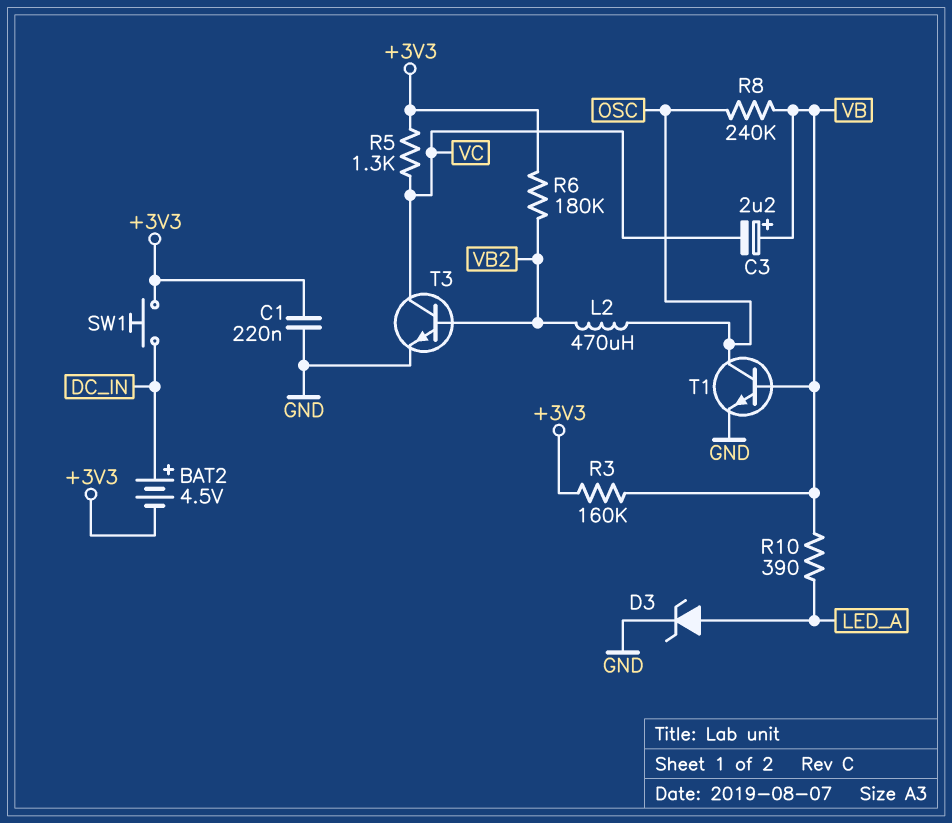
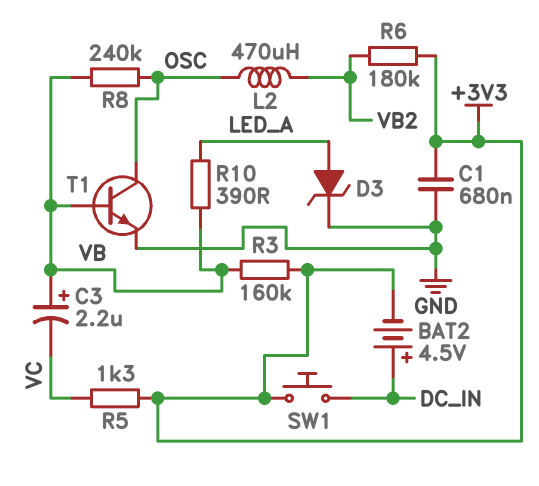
C1: 220nF (+3V3, GND) -> 680nF (+3V3, GND)
T3: NPN (B VB2, C VC, E GND) -> none

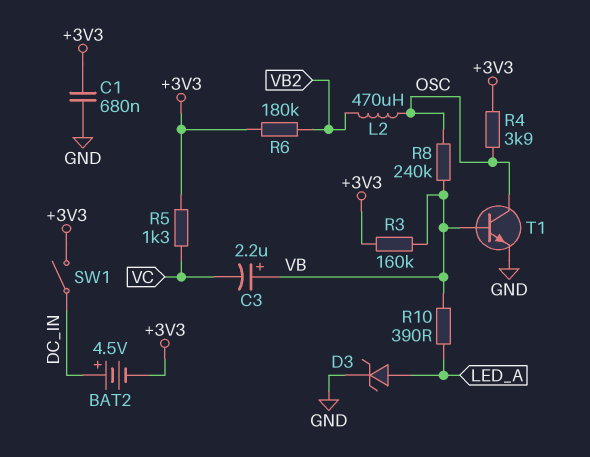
R4: none -> 3.9k (+3V3, OSC)
SW1: button (+3V3, DC_IN) -> switch (+3V3, DC_IN)

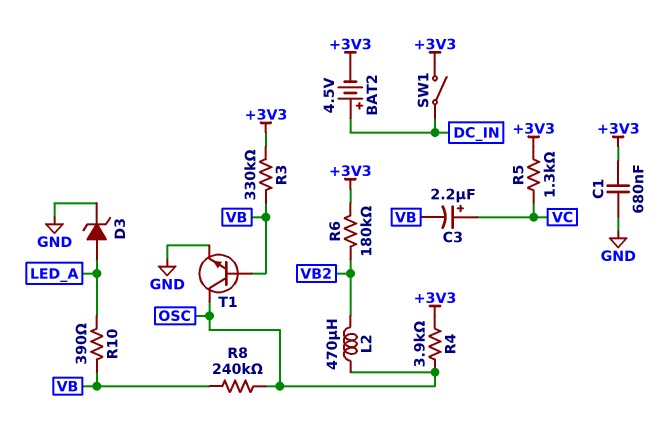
C3: 2.2uF (plus VB, minus VC) -> 2.2uF (plus VC, minus VB)
R3: 160k (+3V3, VB) -> 330k (+3V3, VB)

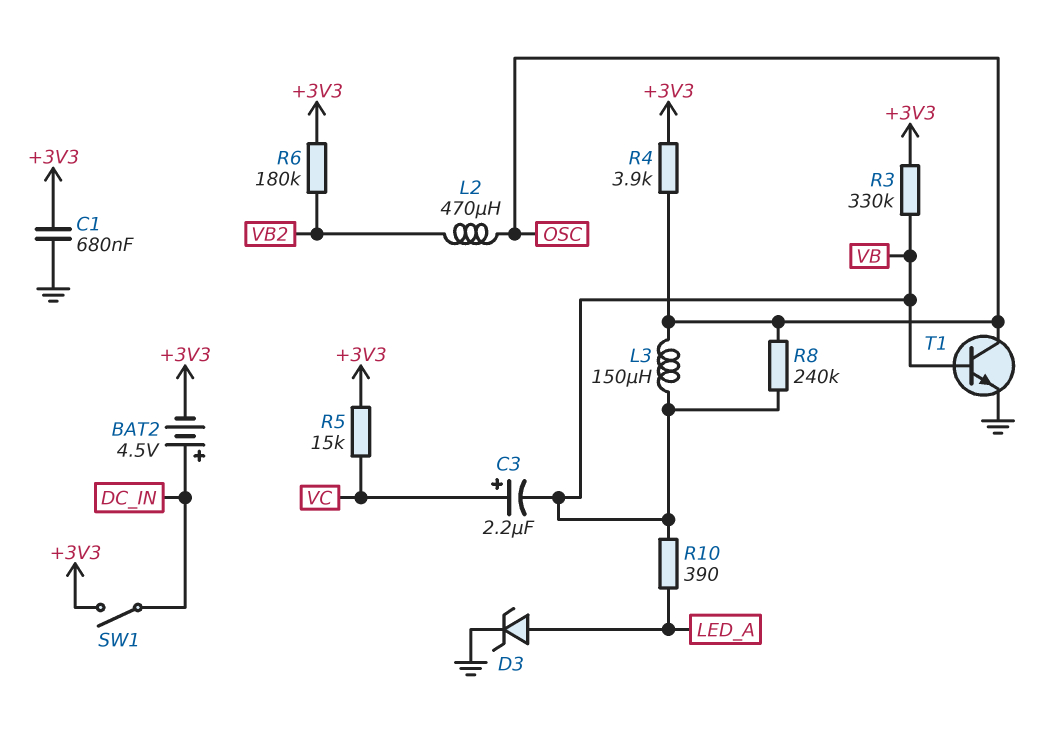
L3: none -> 150uH (OSC, VB)
R5: 1.3k (+3V3, VC) -> 15k (+3V3, VC)

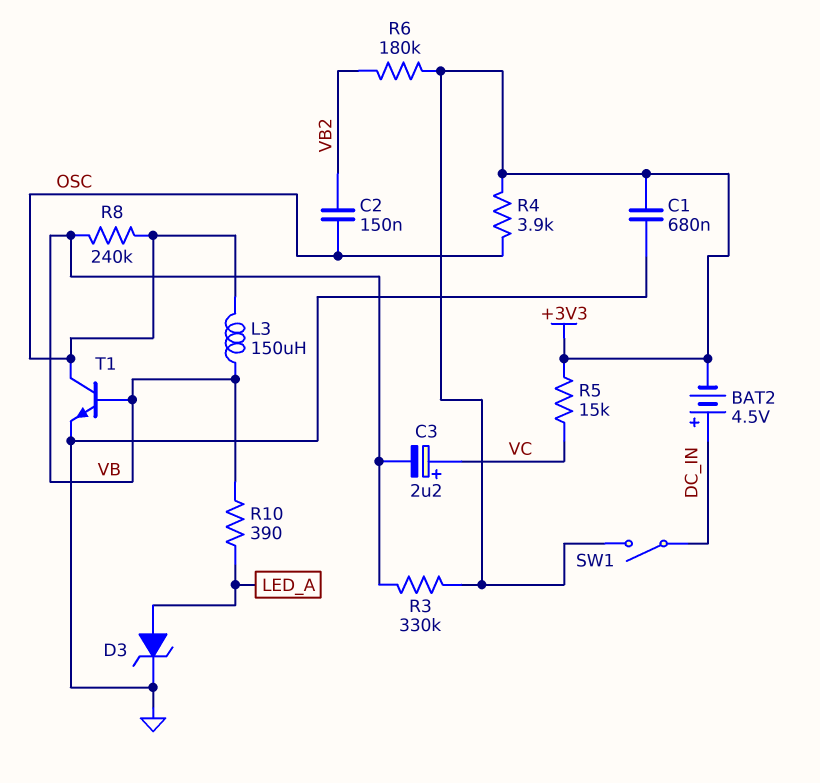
C2: none -> 150nF (OSC, VB2)
L2: 470uH (OSC, VB2) -> none

